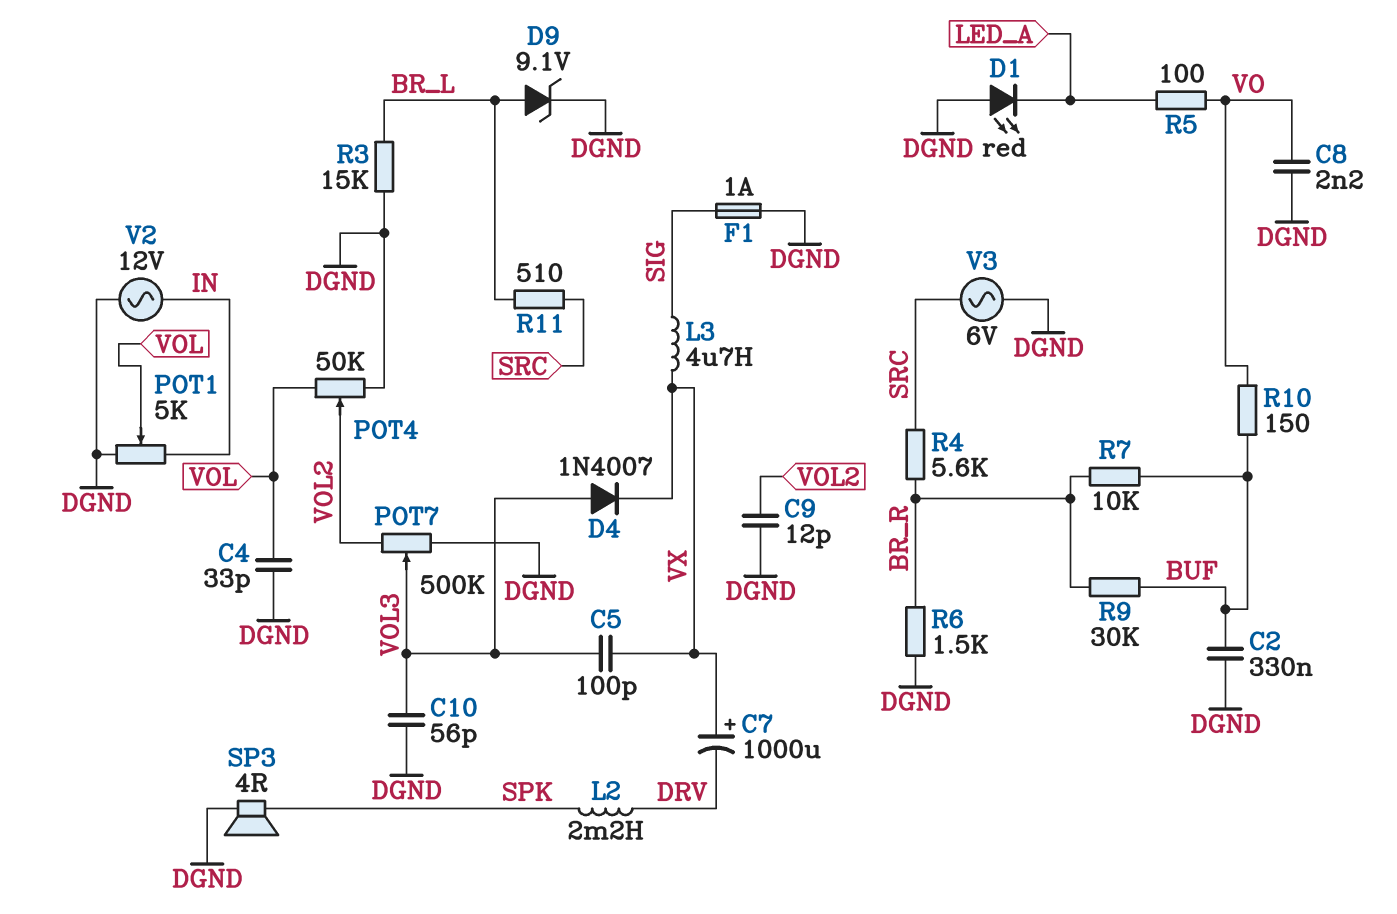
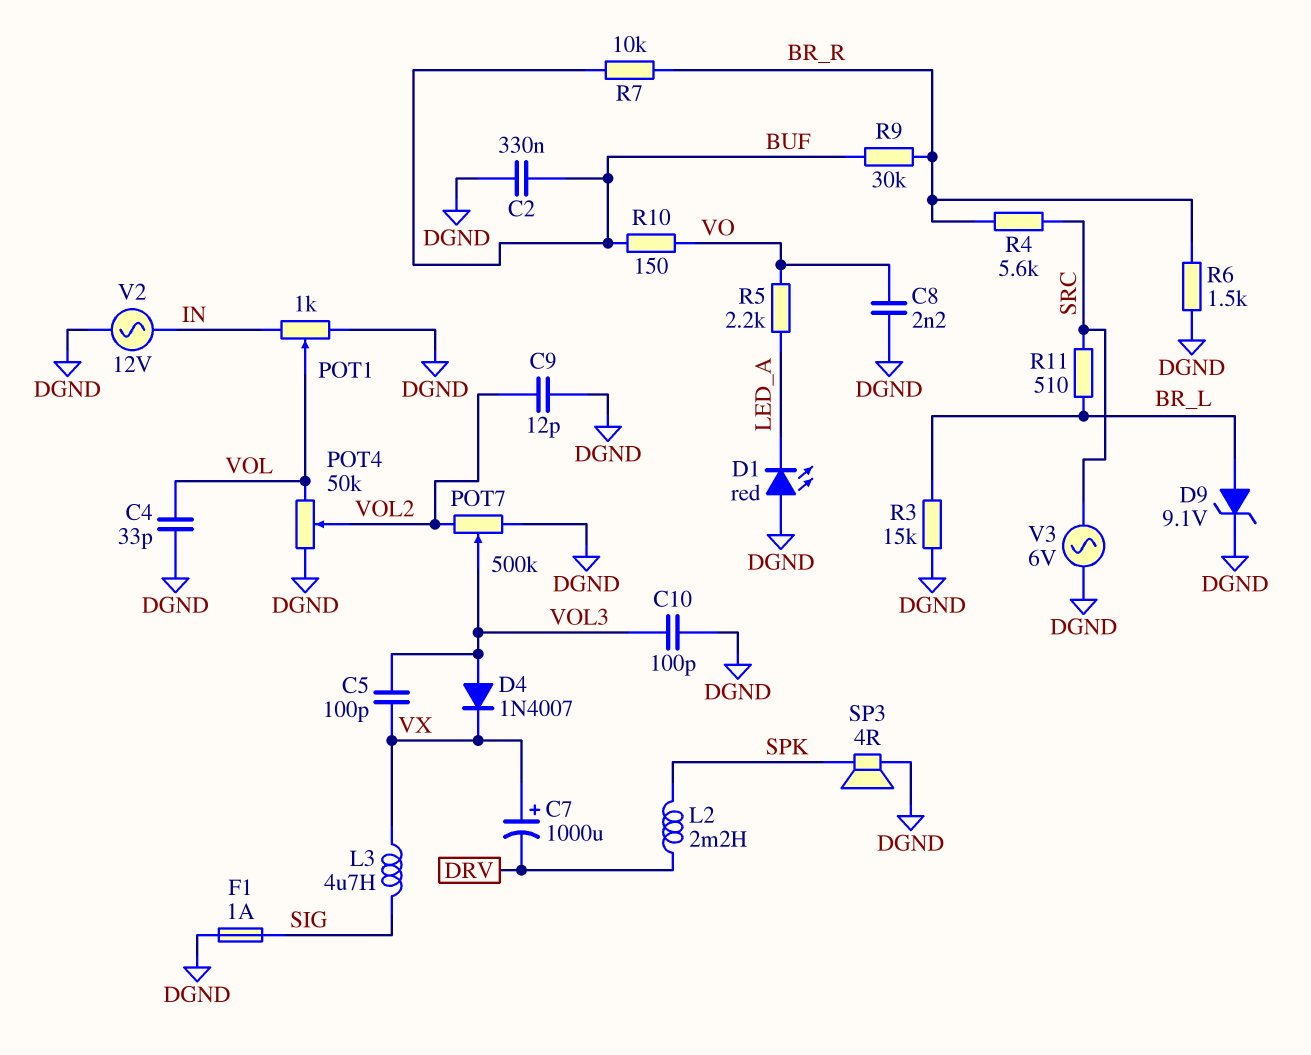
C10: 56pF (DGND, VOL3) -> 100pF (DGND, VOL3)
POT1: 5k (DGND, IN, wiper VOL) -> 1k (DGND, IN, wiper VOL)
R5: 100 (LED_A, VO) -> 2.2k (LED_A, VO)

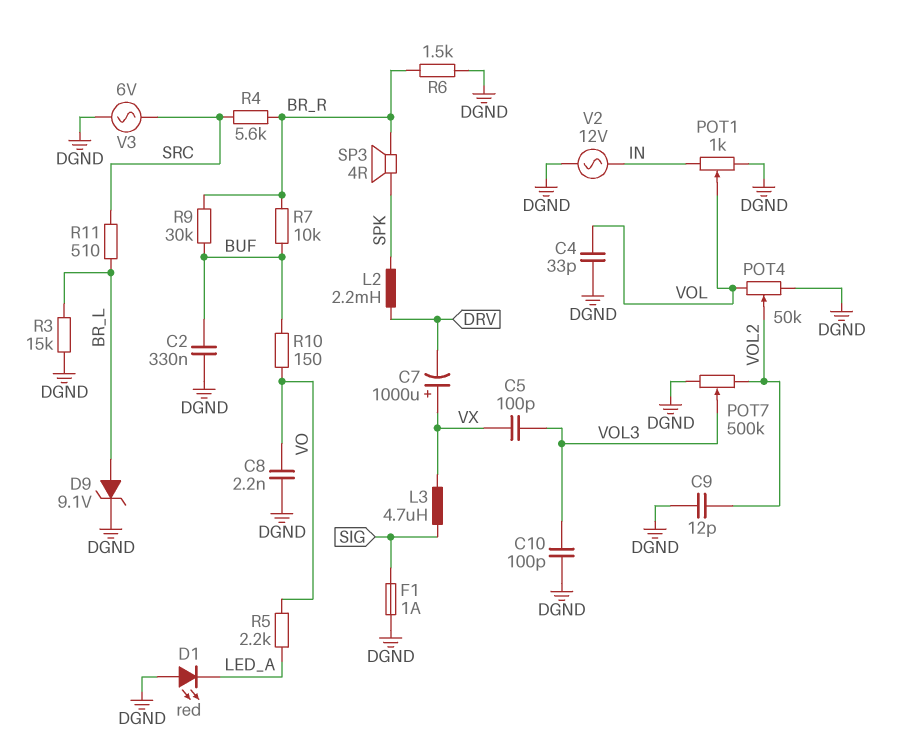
D4: diode 1N4007 (A VOL3, K VX) -> none
SP3: speaker 4R (DGND, SPK) -> speaker 4R (BR_R, SPK)

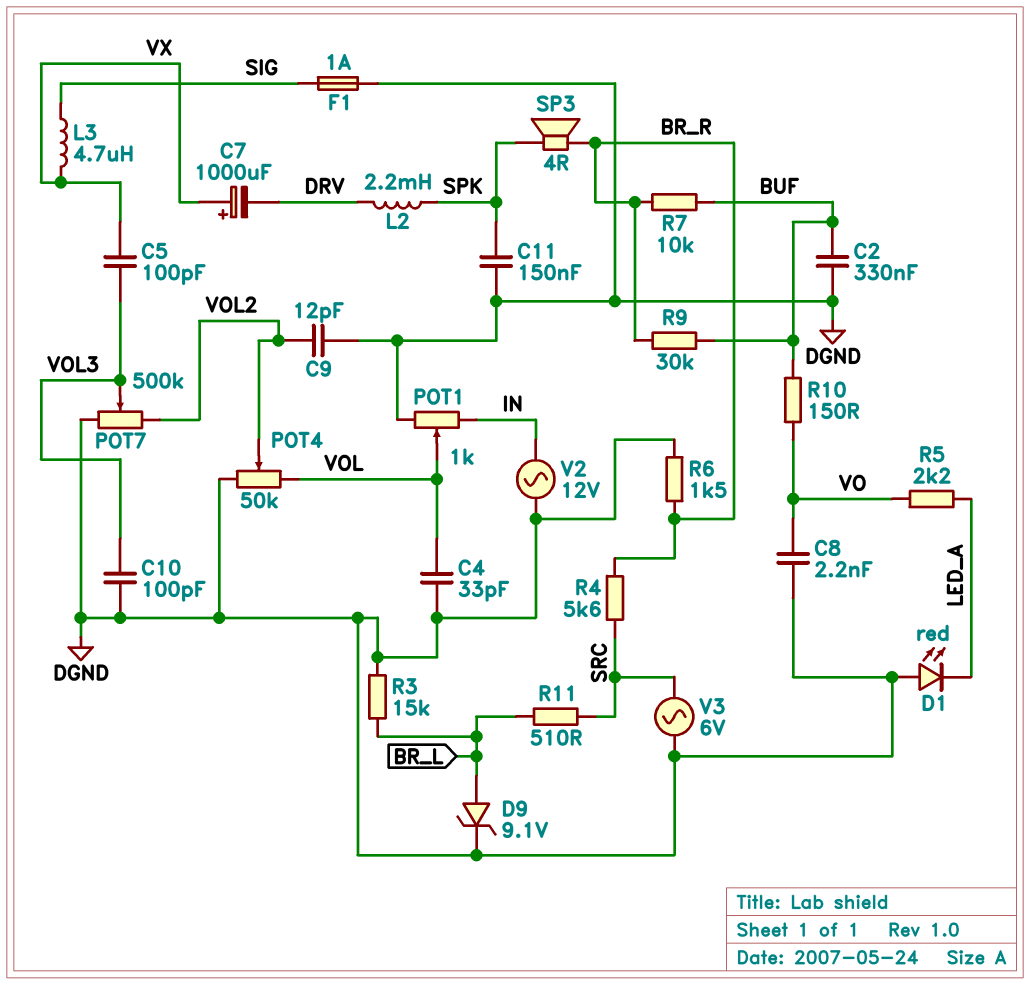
C11: none -> 150nF (DGND, SPK)

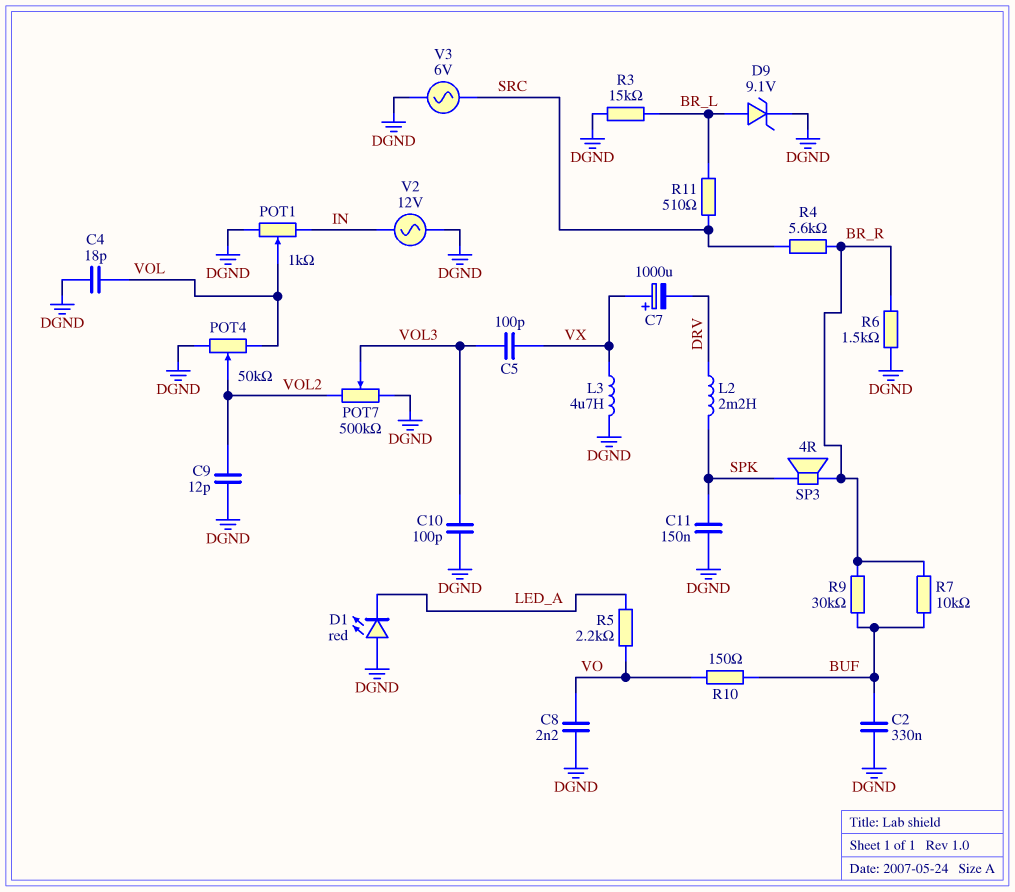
C4: 33pF (DGND, VOL) -> 18pF (DGND, VOL)
F1: 1A (DGND, SIG) -> none
L3: 4.7uH (SIG, VX) -> 4.7uH (DGND, VX)

